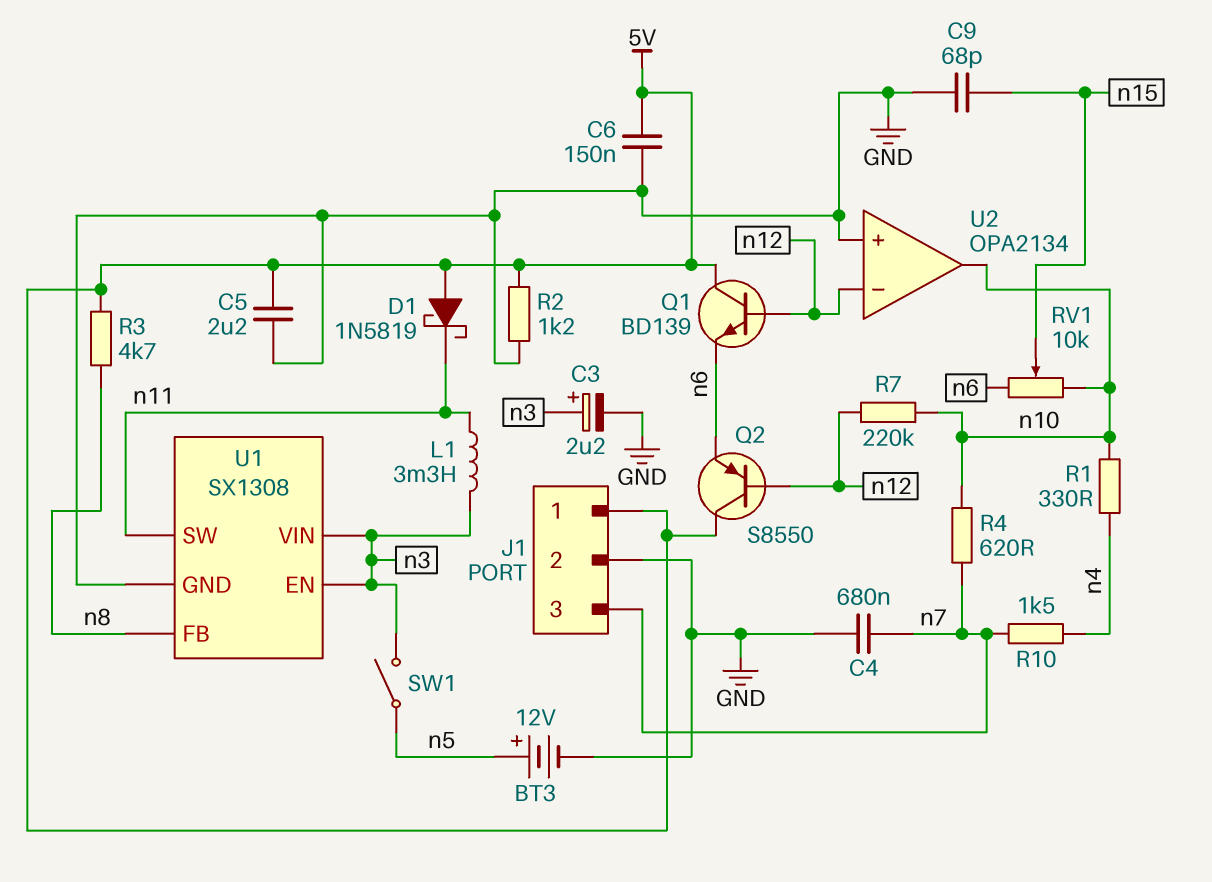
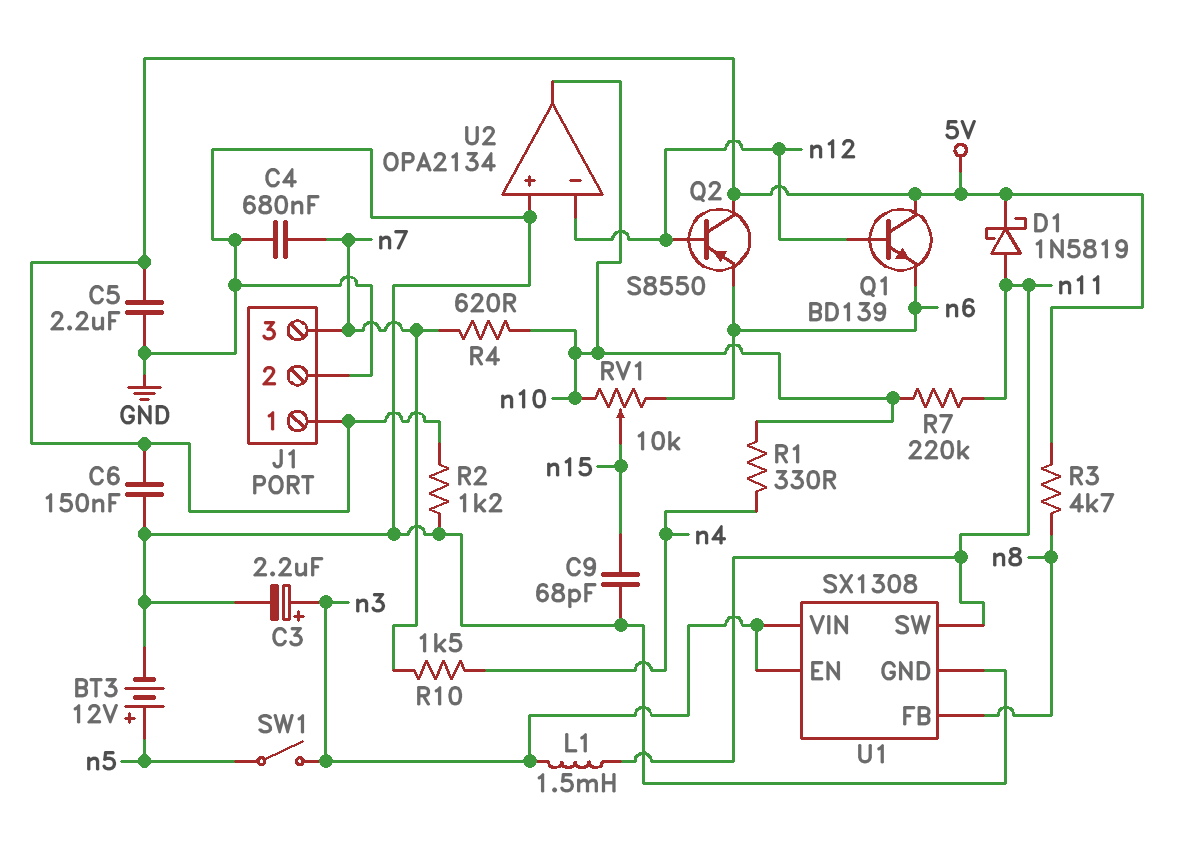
D1: schottky 1N5819 (A 5V, K n11) -> schottky 1N5819 (A n11, K 5V)
L1: 3.3mH (n3, n11) -> 1.5mH (n3, n11)
R7: 220k (n10, n12) -> 220k (n10, n11)

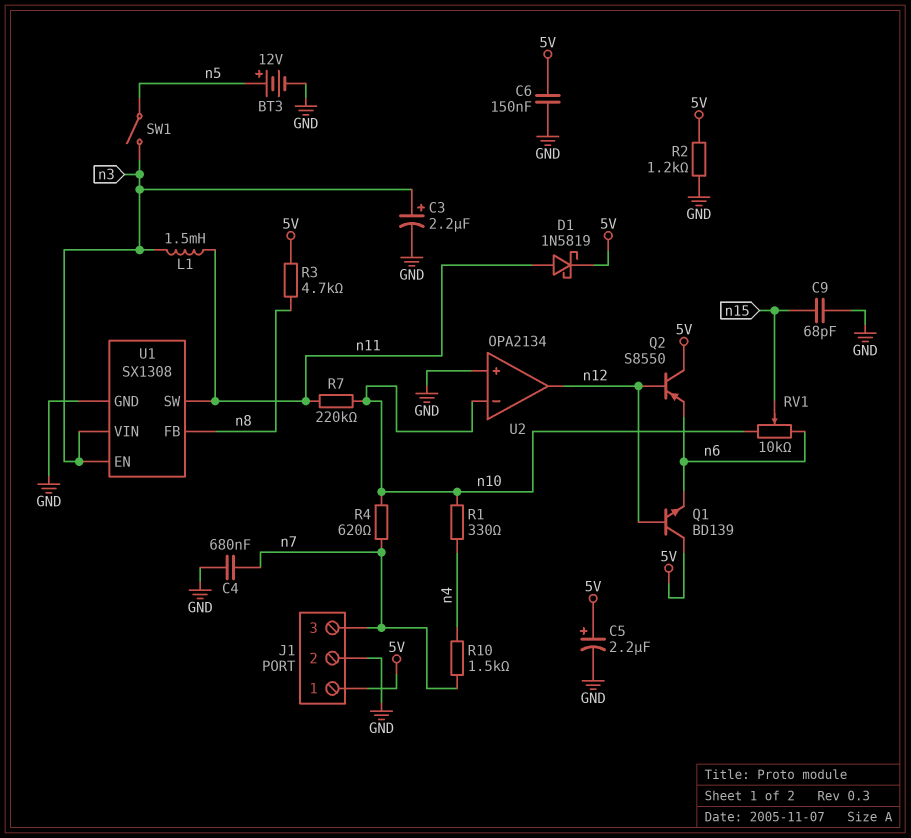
C5: 2.2uF (5V, GND) -> 2.2uF (plus 5V, minus GND)
U2 pin in-: n12 -> n10
U2 pin out: n10 -> n12

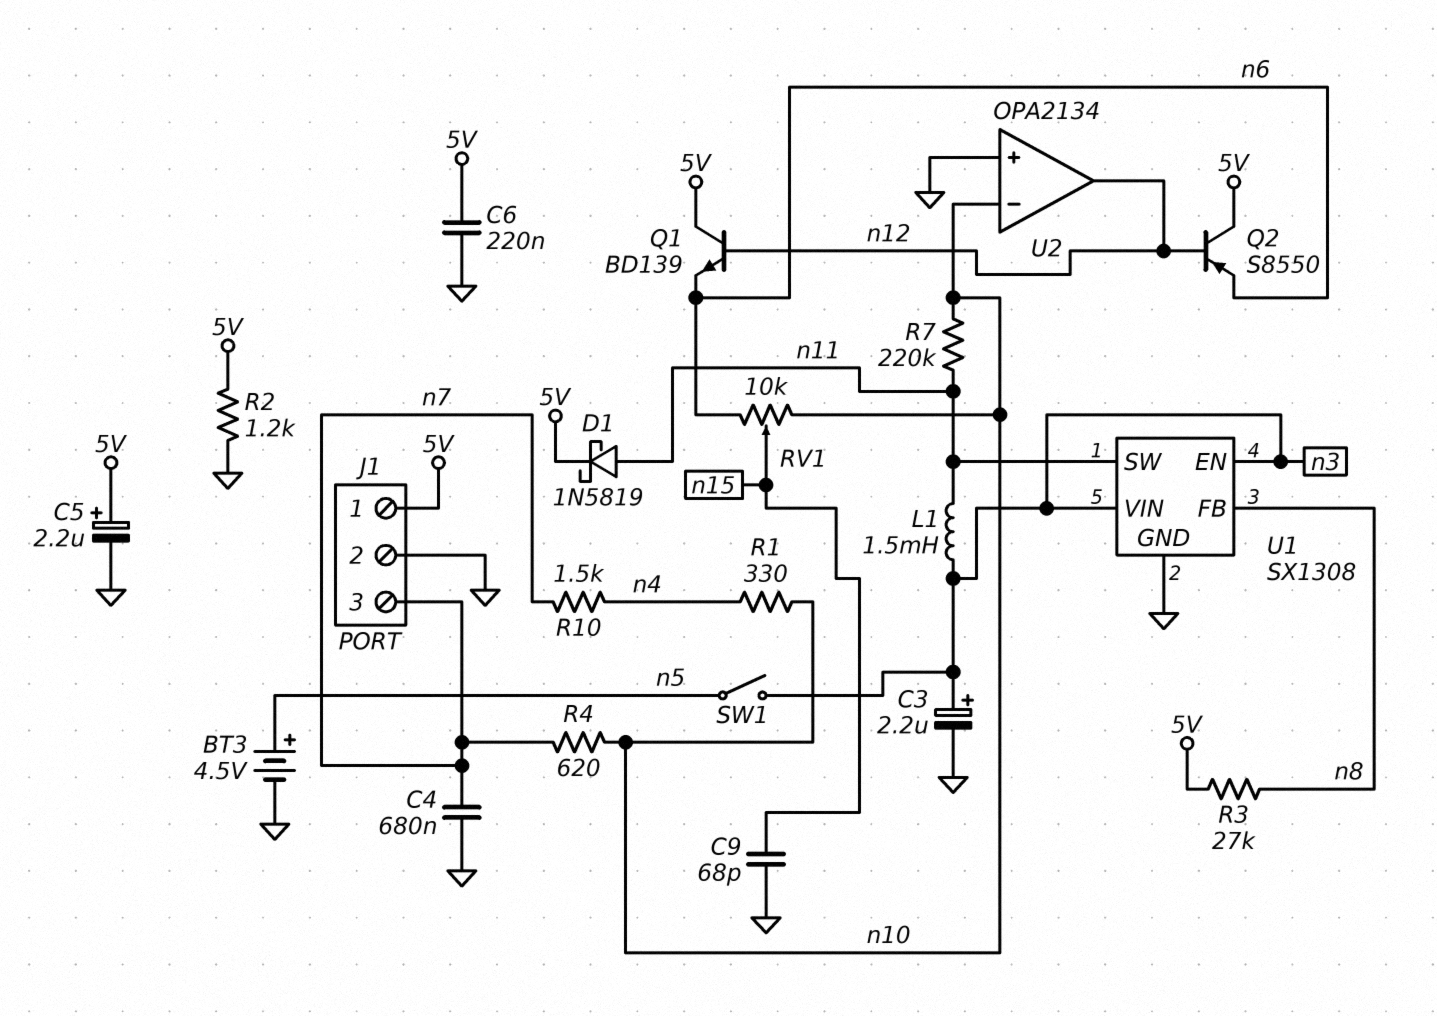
BT3: 12V (plus n5, minus GND) -> 4.5V (plus n5, minus GND)
C6: 150nF (5V, GND) -> 220nF (5V, GND)
R3: 4.7k (5V, n8) -> 27k (5V, n8)

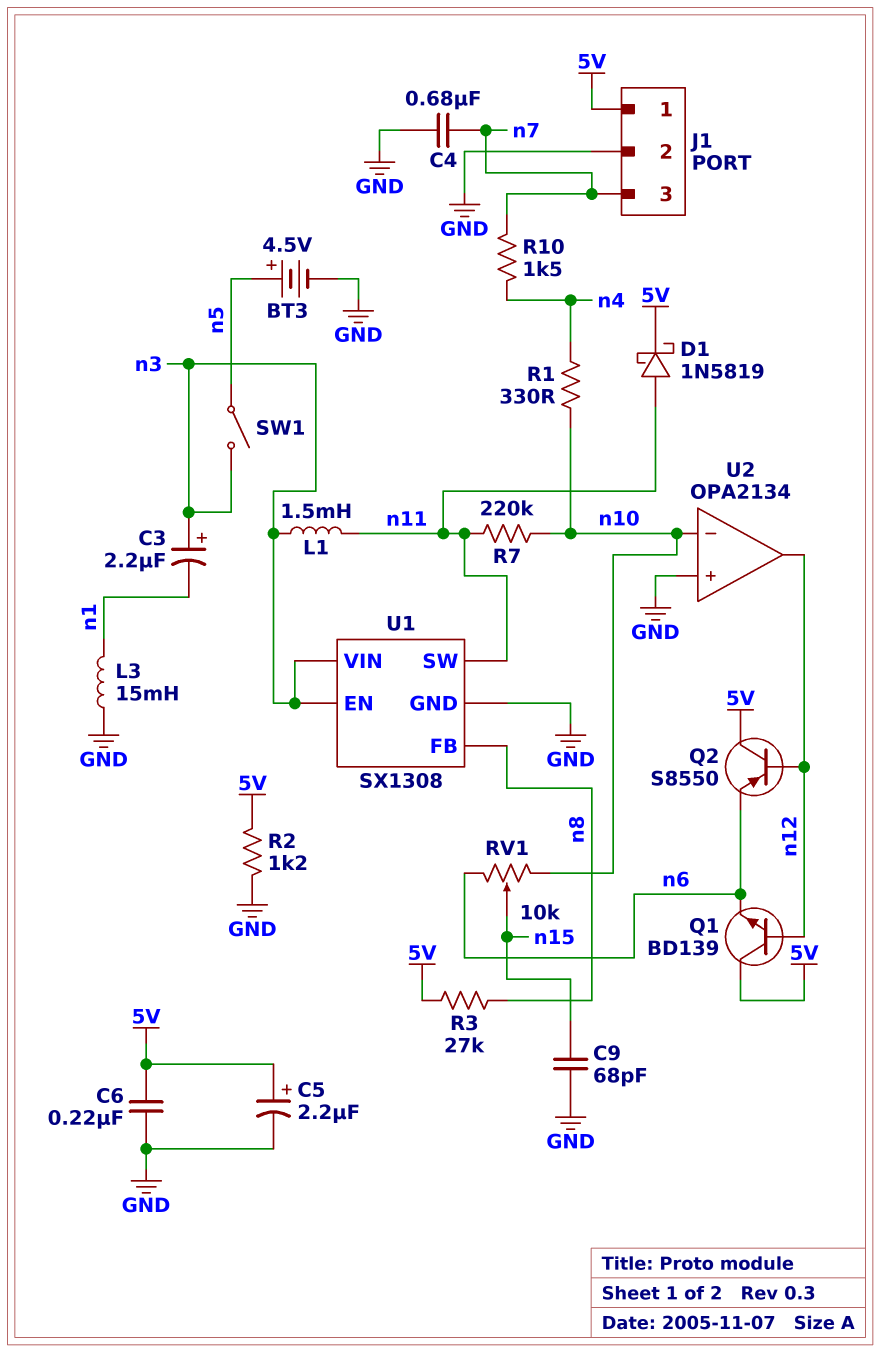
C3: 2.2uF (plus n3, minus GND) -> 2.2uF (plus n3, minus n1)
L3: none -> 15mH (GND, n1)
R4: 620 (n7, n10) -> none

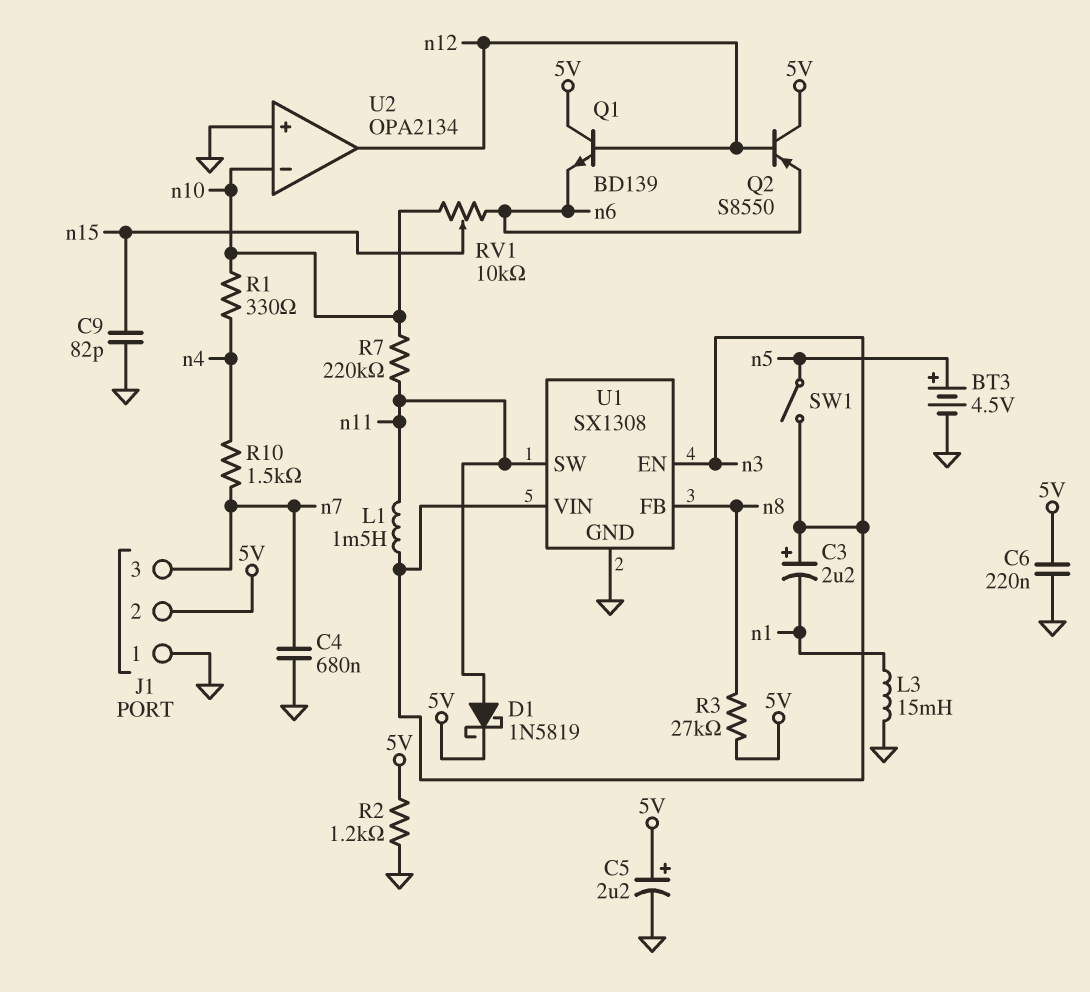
C9: 68pF (GND, n15) -> 82pF (GND, n15)
J1 pin 1: 5V -> GND
J1 pin 2: GND -> 5V

